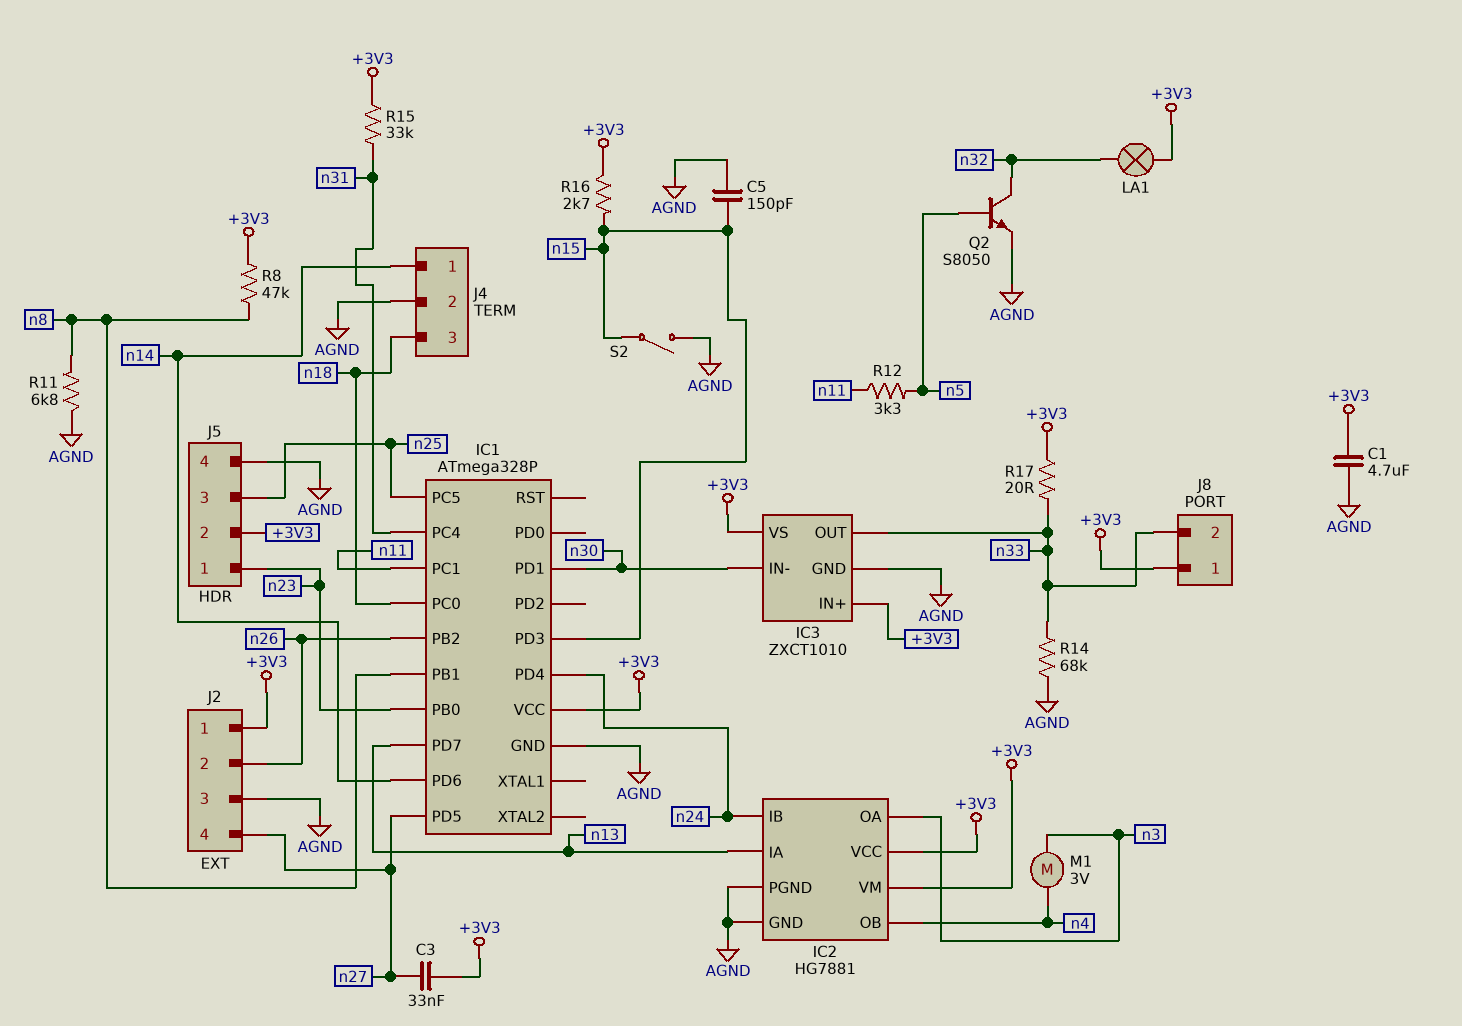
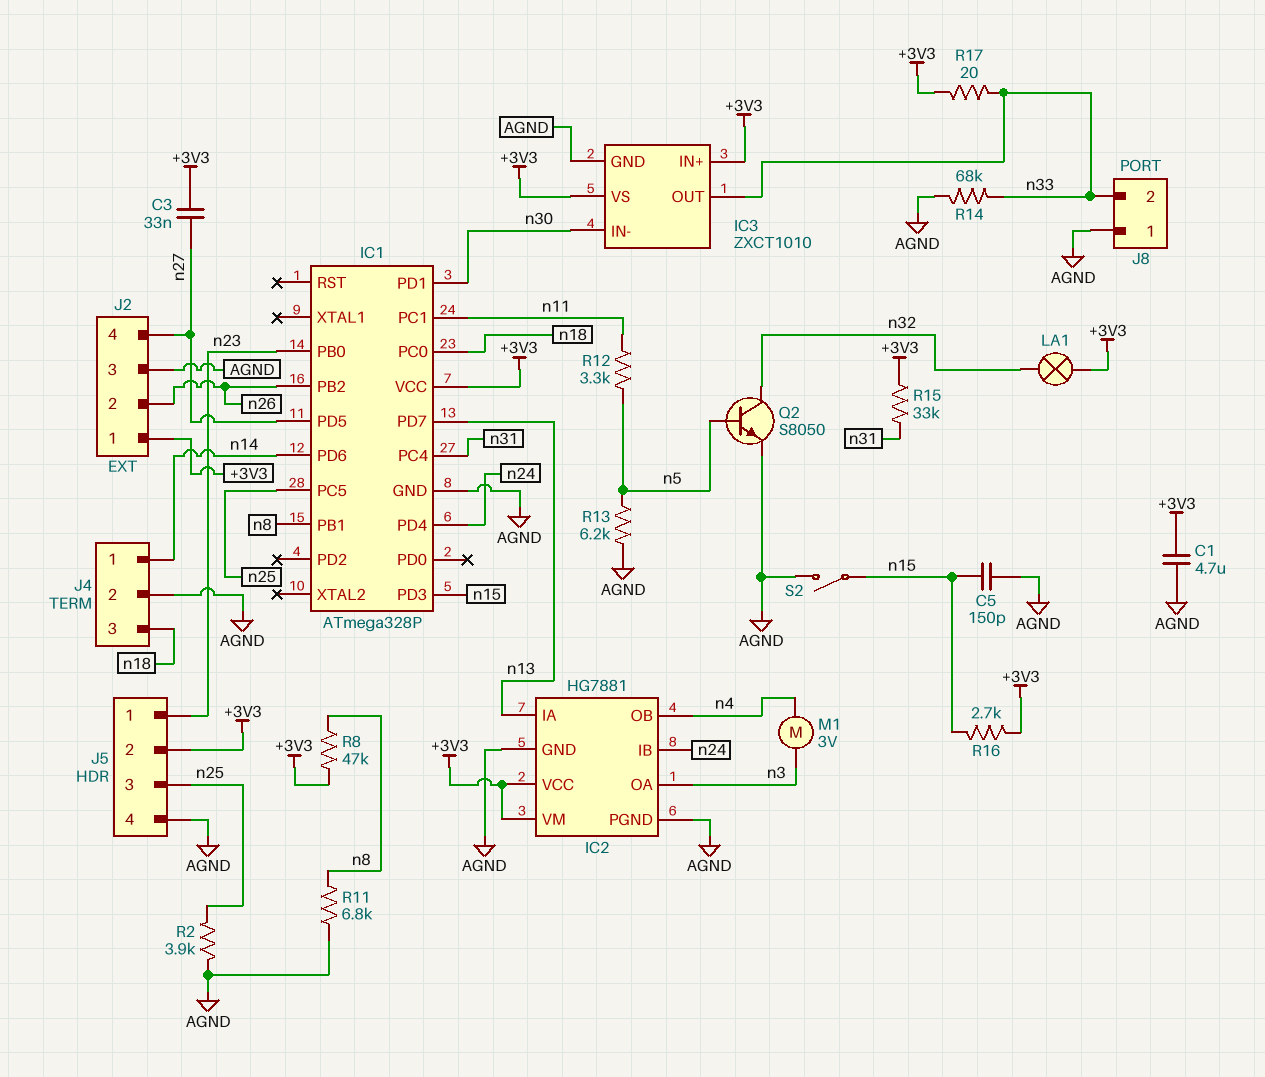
J8 pin 1: +3V3 -> AGND
R2: none -> 3.9k (AGND, n25)
R13: none -> 6.2k (AGND, n5)

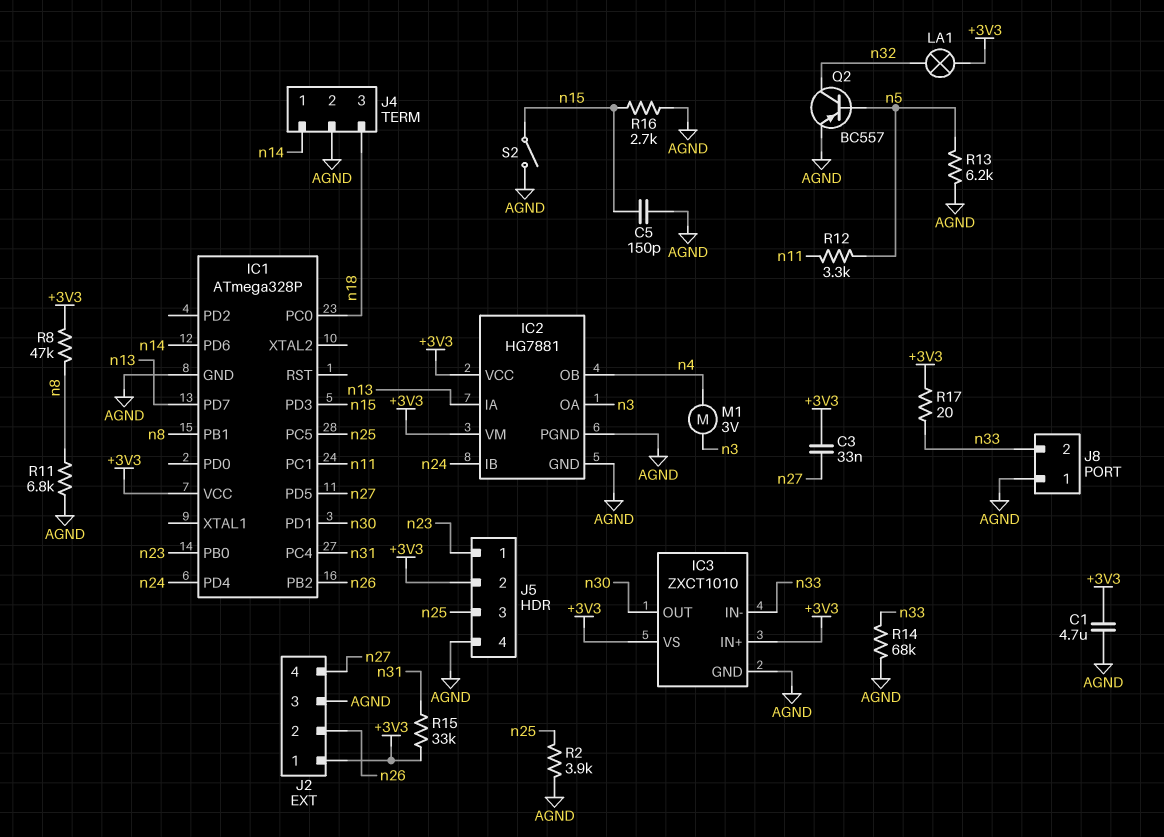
IC3 pin IN-: n30 -> n33
IC3 pin OUT: n33 -> n30
Q2: NPN S8050 (B n5, C n32, E AGND) -> PNP BC557 (B n5, C n32, E AGND)
R16: 2.7k (+3V3, n15) -> 2.7k (AGND, n15)

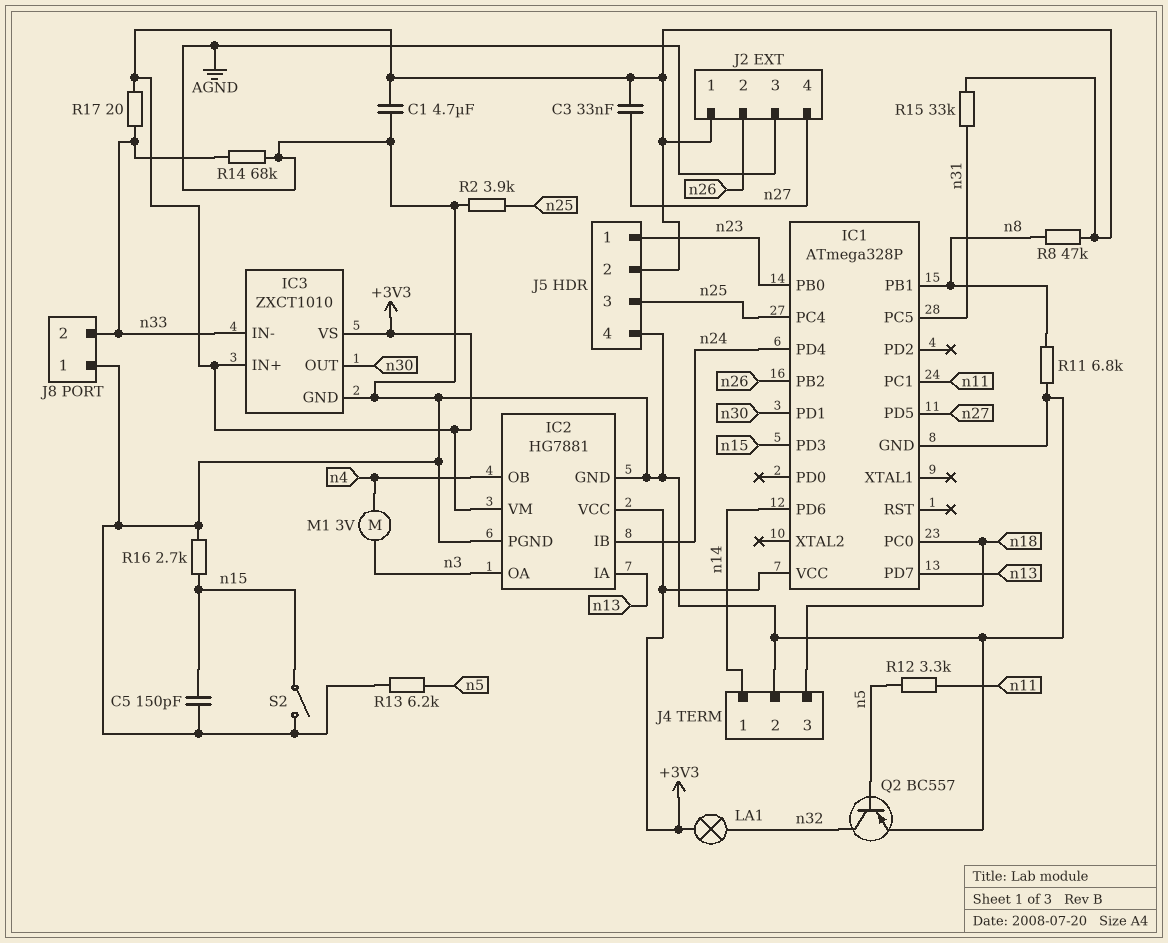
IC1 pin PC4: n31 -> n25
IC1 pin PC5: n25 -> n31

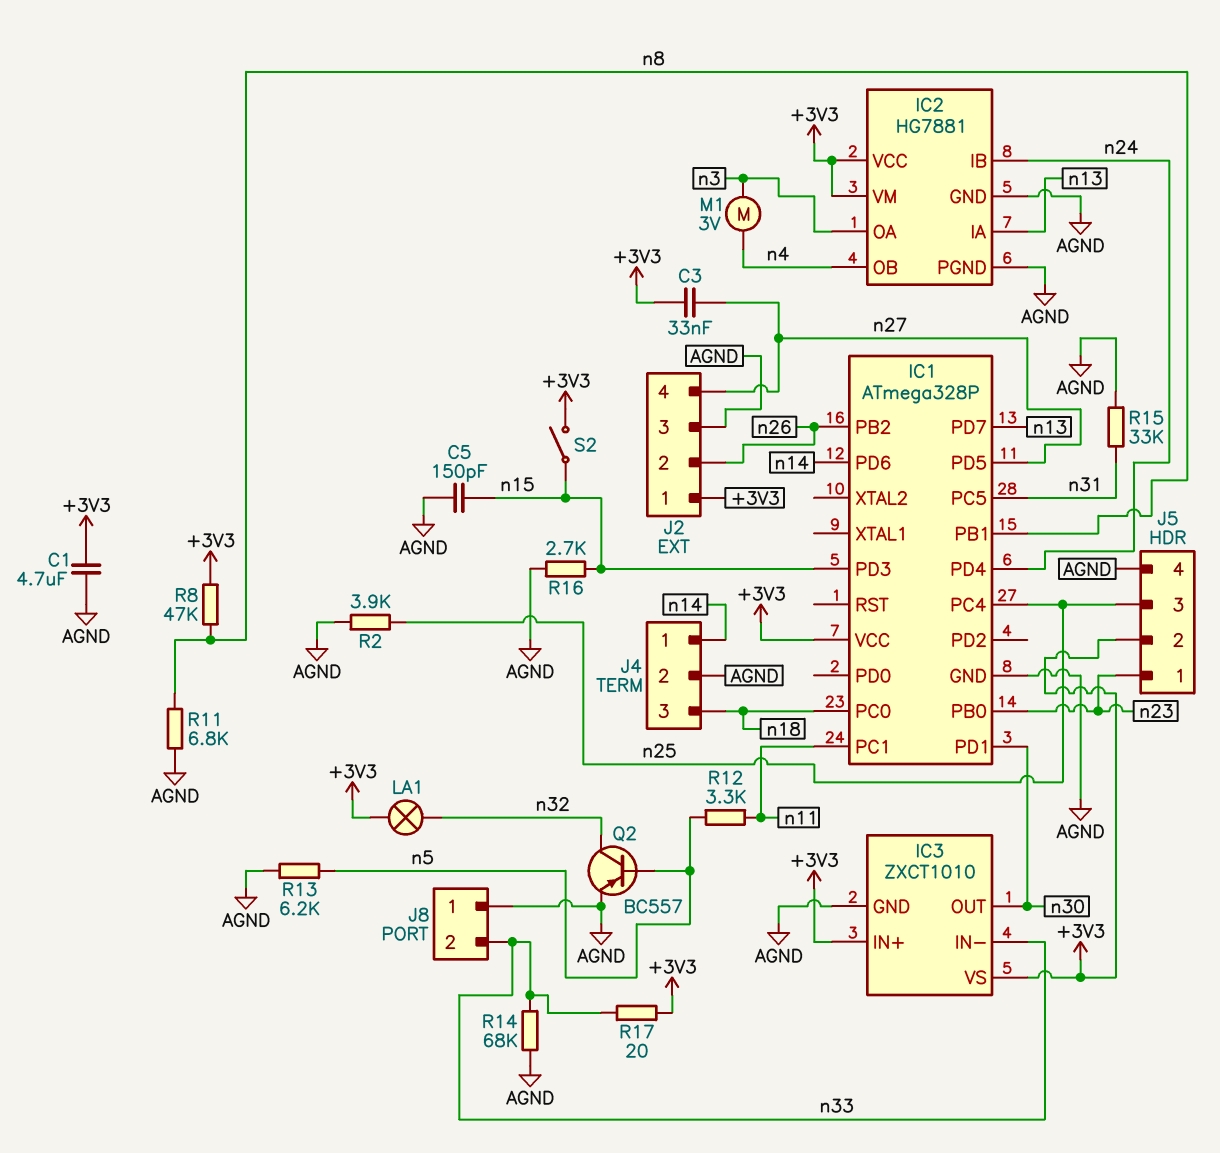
R15: 33k (+3V3, n31) -> 33k (AGND, n31)
S2: switch (AGND, n15) -> switch (+3V3, n15)

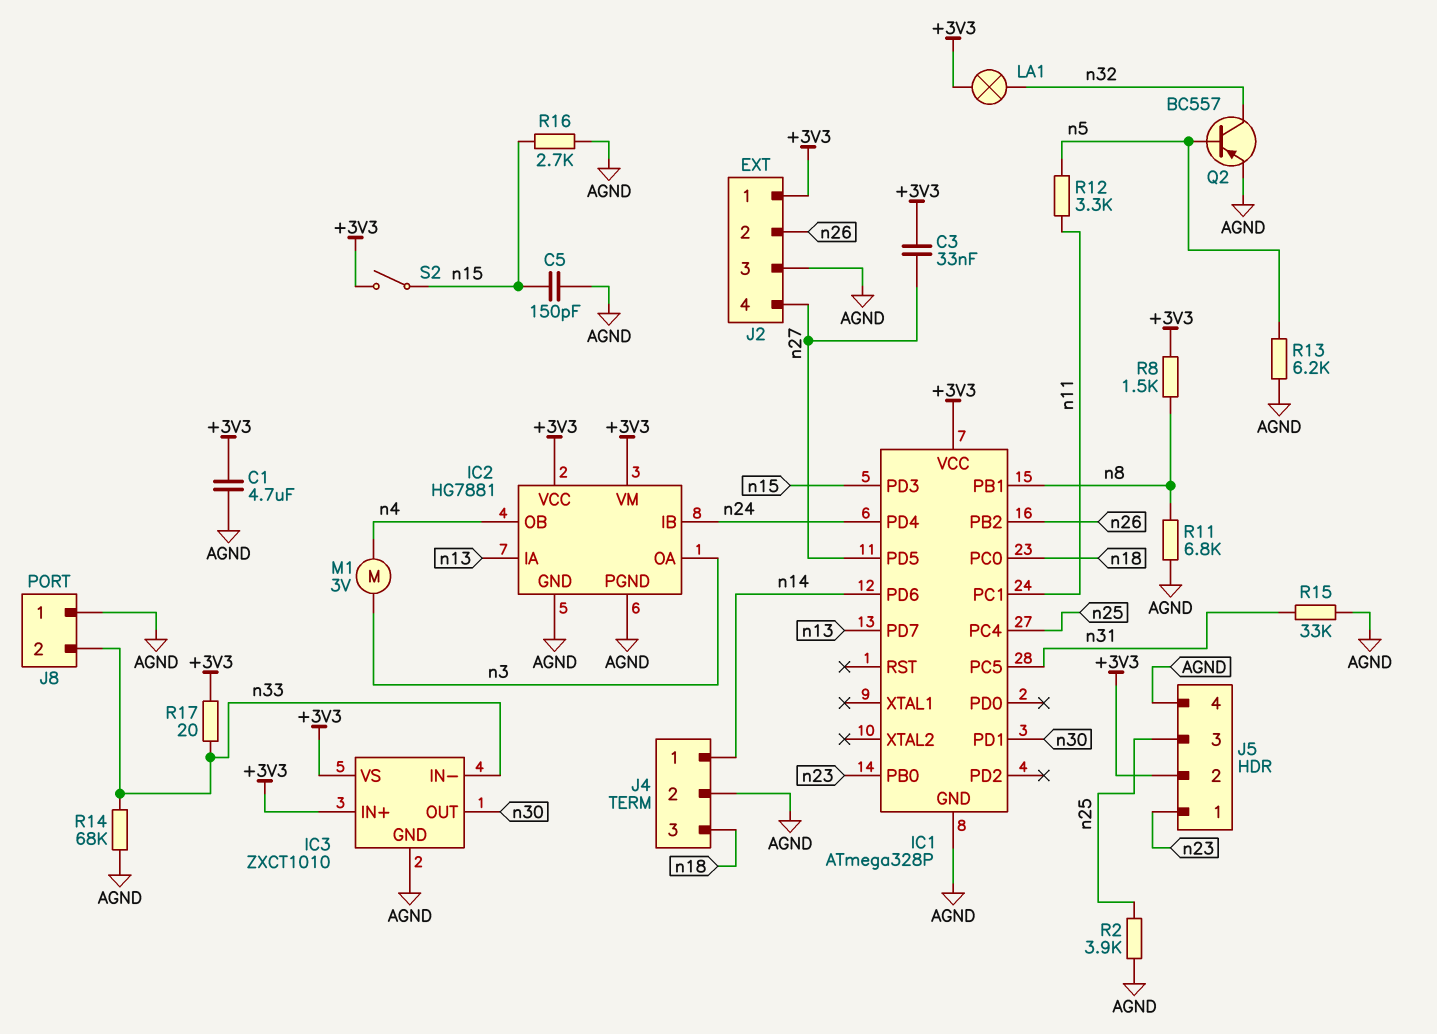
R8: 47k (+3V3, n8) -> 1.5k (+3V3, n8)

